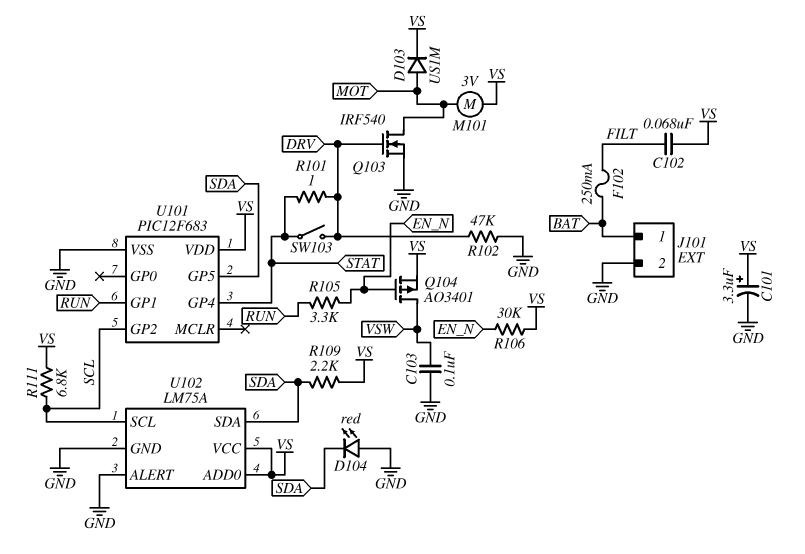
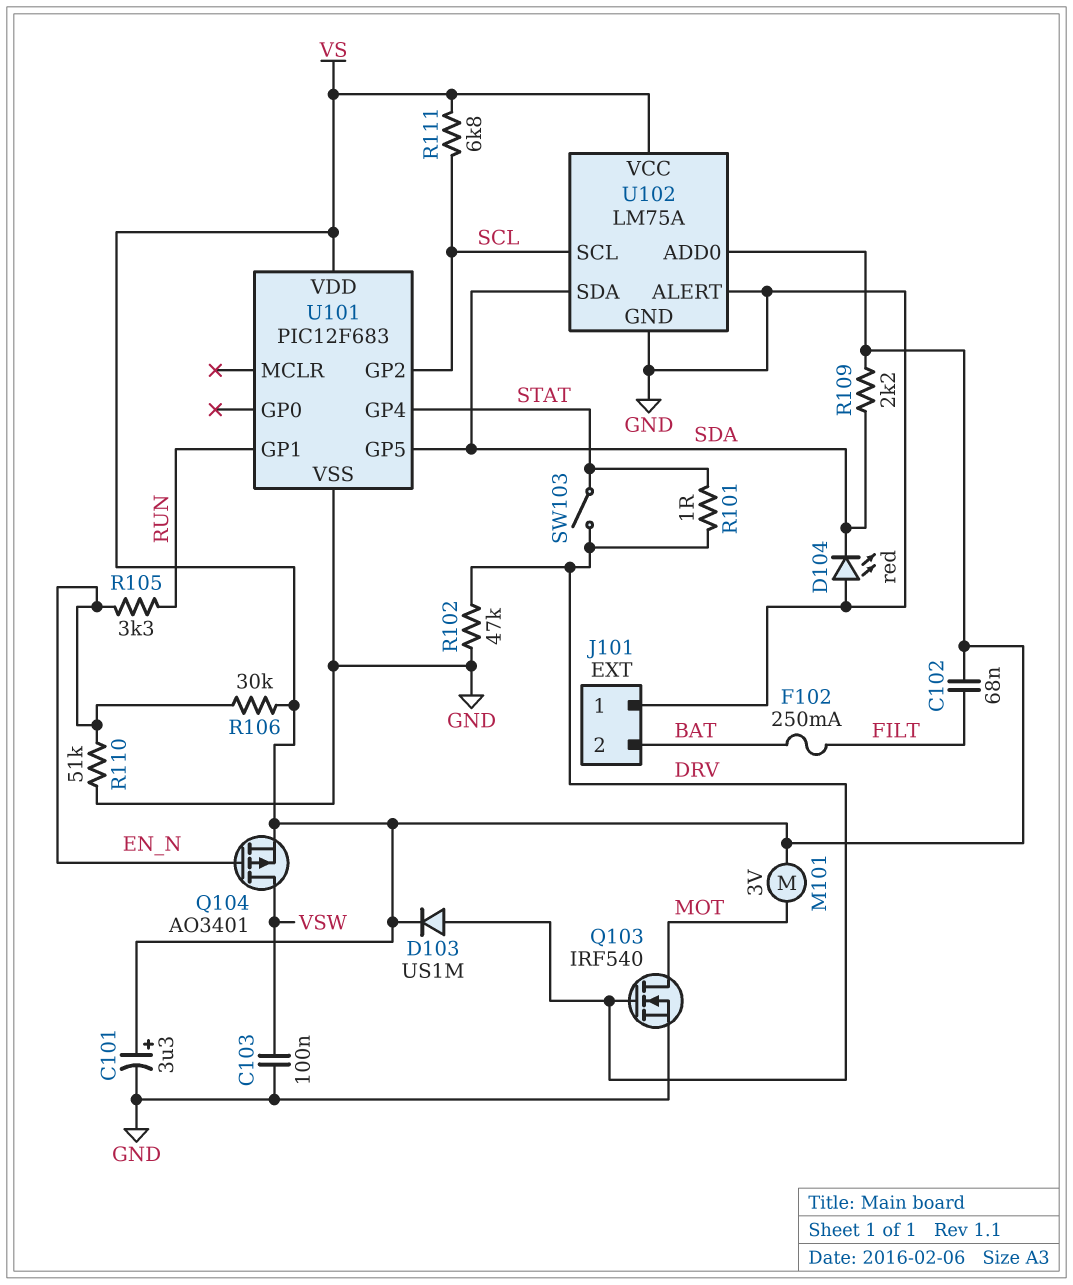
D103: diode US1M (A MOT, K VS) -> diode US1M (A DRV, K VS)
J101 pin 1: BAT -> GND
J101 pin 2: GND -> BAT
R110: none -> 51k (EN_N, GND)

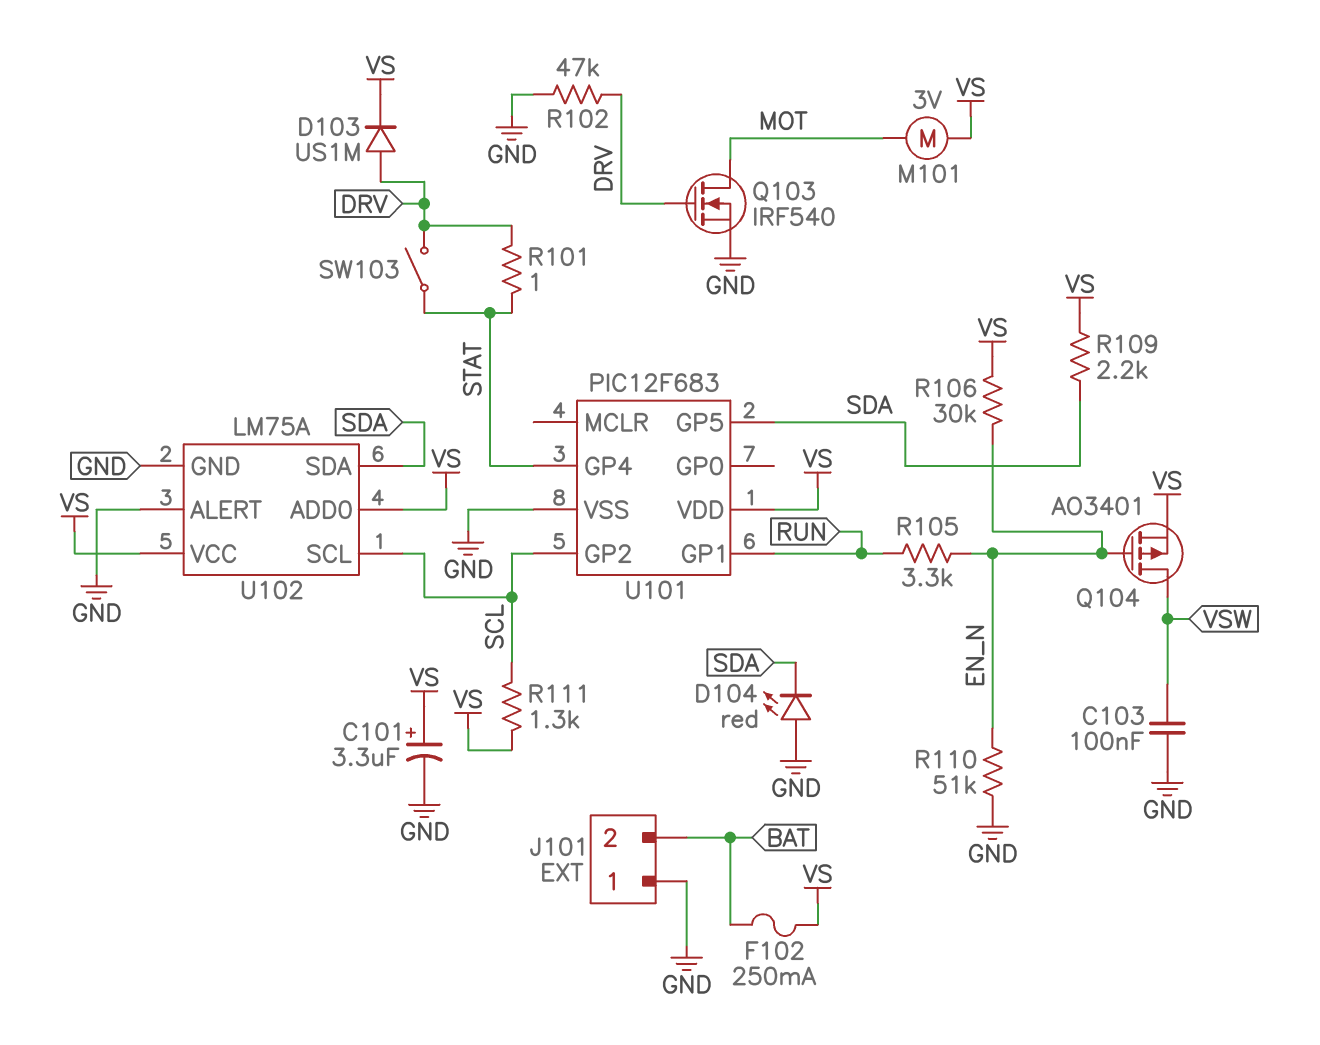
C102: 68nF (FILT, VS) -> none
F102: 250mA (BAT, FILT) -> 250mA (BAT, VS)
R111: 6.8k (SCL, VS) -> 1.3k (SCL, VS)

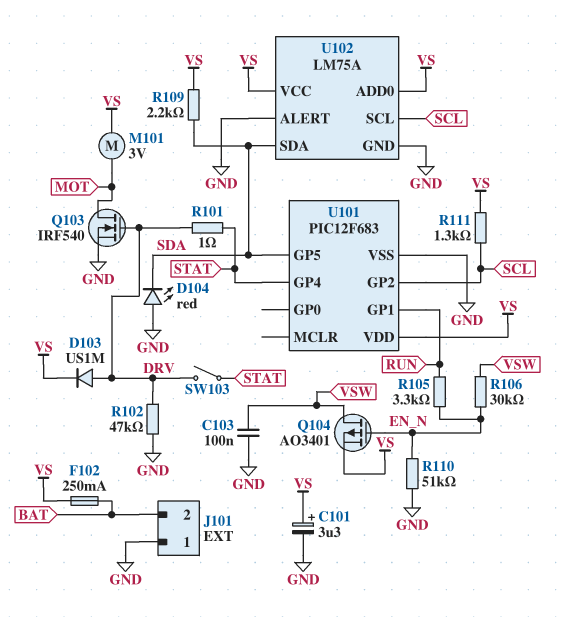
R106: 30k (EN_N, VS) -> 30k (EN_N, VSW)

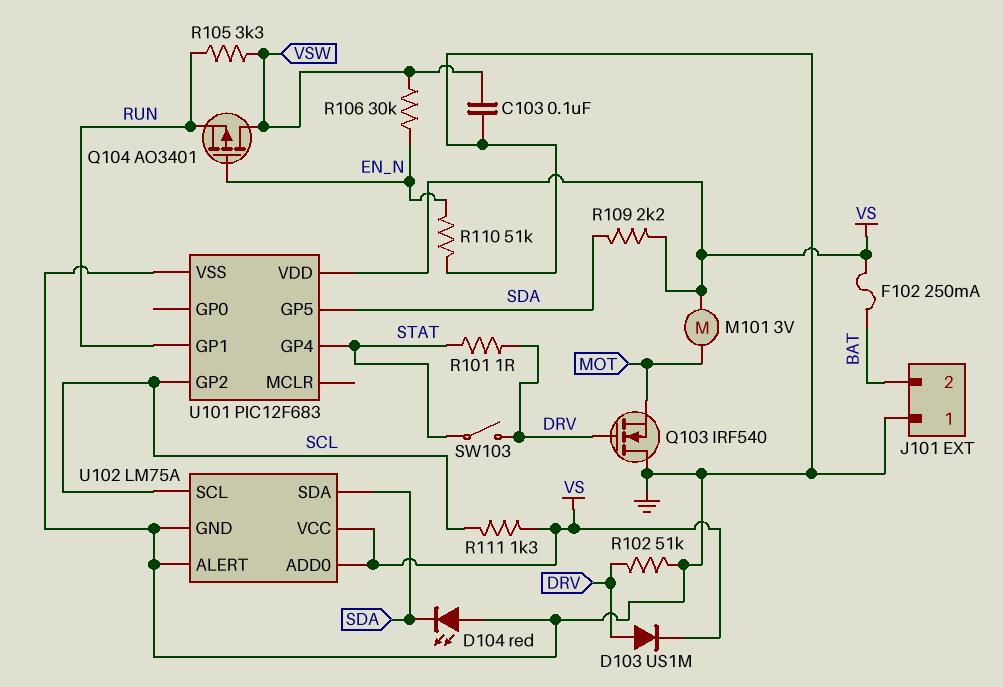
C101: 3.3uF (plus VS, minus GND) -> none
Q103: NMOS IRF540 (G DRV, D MOT, S GND) -> NMOS IRF540 (G DRV, D GND, S MOT)
Q104: PMOS AO3401 (G EN_N, D VSW, S VS) -> PMOS AO3401 (G EN_N, D VSW, S RUN)
R102: 47k (DRV, GND) -> 51k (DRV, GND)
R105: 3.3k (EN_N, RUN) -> 3.3k (RUN, VSW)

